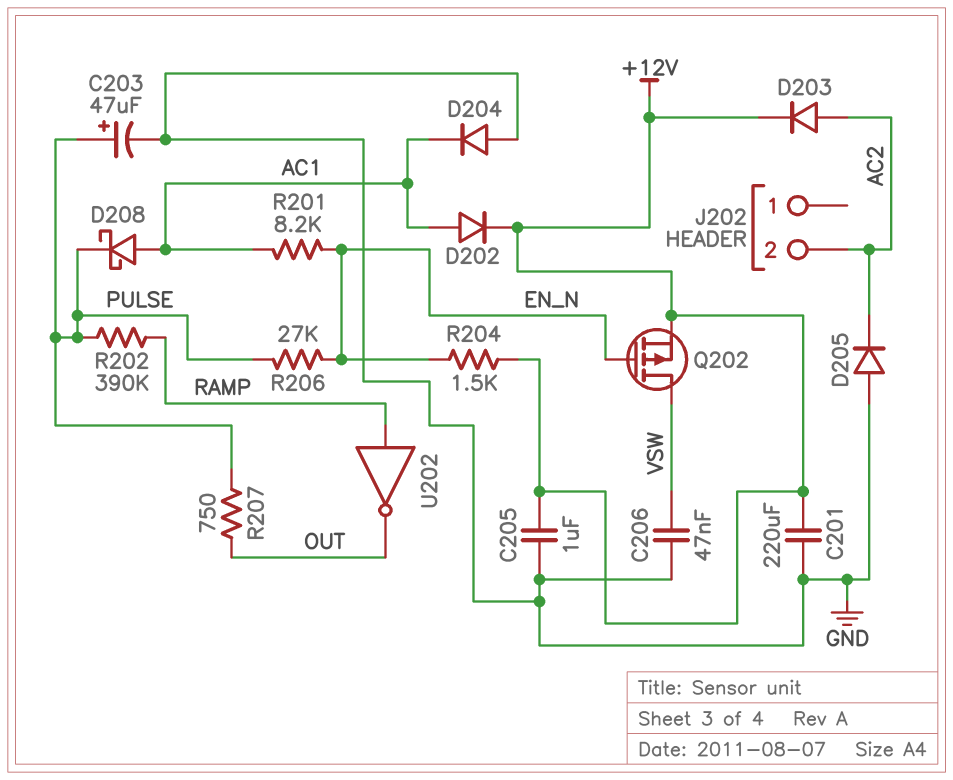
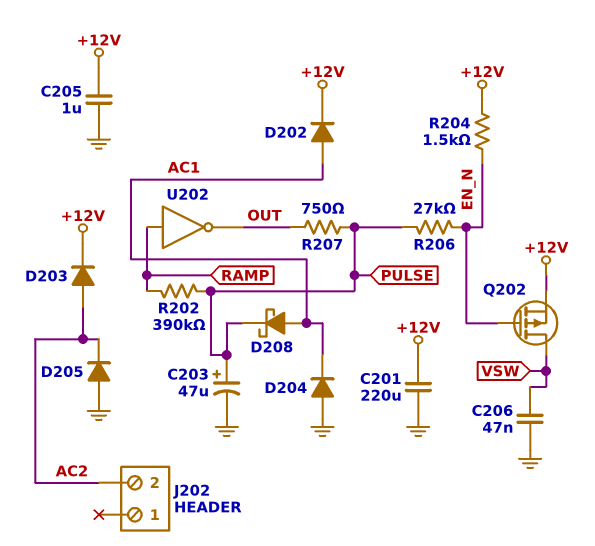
R201: 8.2k (AC1, EN_N) -> none

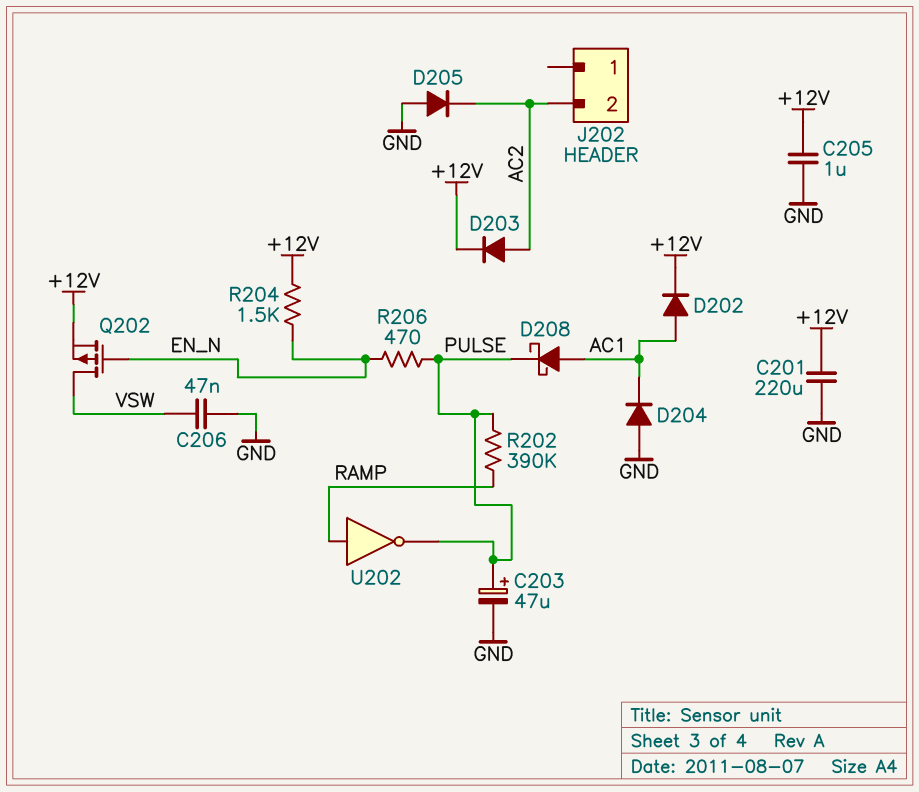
R206: 27k (EN_N, PULSE) -> 470 (EN_N, PULSE)
R207: 750 (OUT, PULSE) -> none
U202: NOT (in RAMP, out OUT) -> NOT (in RAMP, out PULSE)

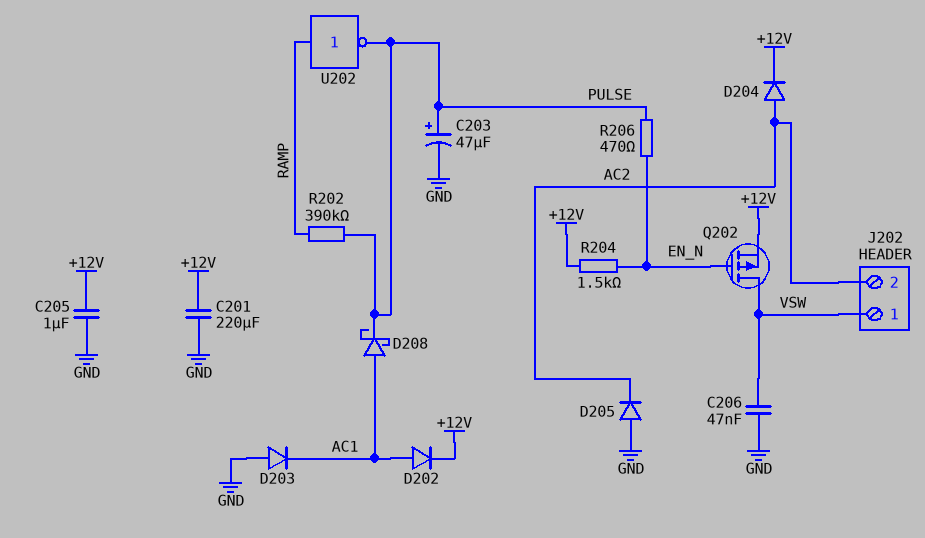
D203: diode (A AC2, K +12V) -> diode (A GND, K AC1)
D204: diode (A GND, K AC1) -> diode (A AC2, K +12V)
J202 pin 1: none -> VSW

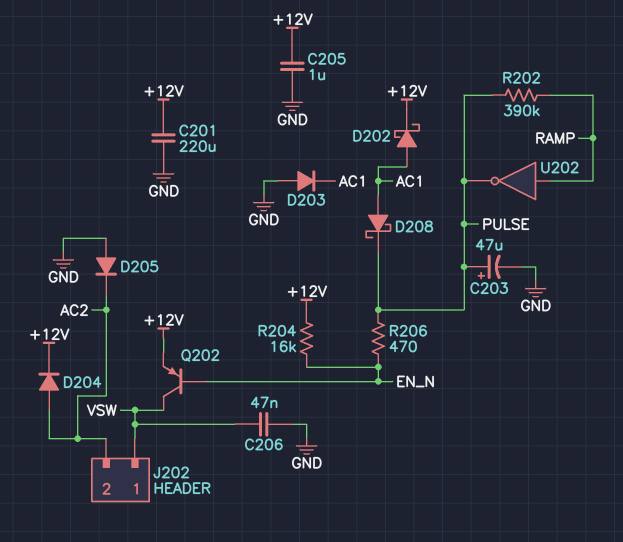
D202: diode (A AC1, K +12V) -> schottky (A AC1, K +12V)
Q202: PMOS (G EN_N, D VSW, S +12V) -> PNP (B EN_N, C VSW, E +12V)
R204: 1.5k (+12V, EN_N) -> 16k (+12V, EN_N)

